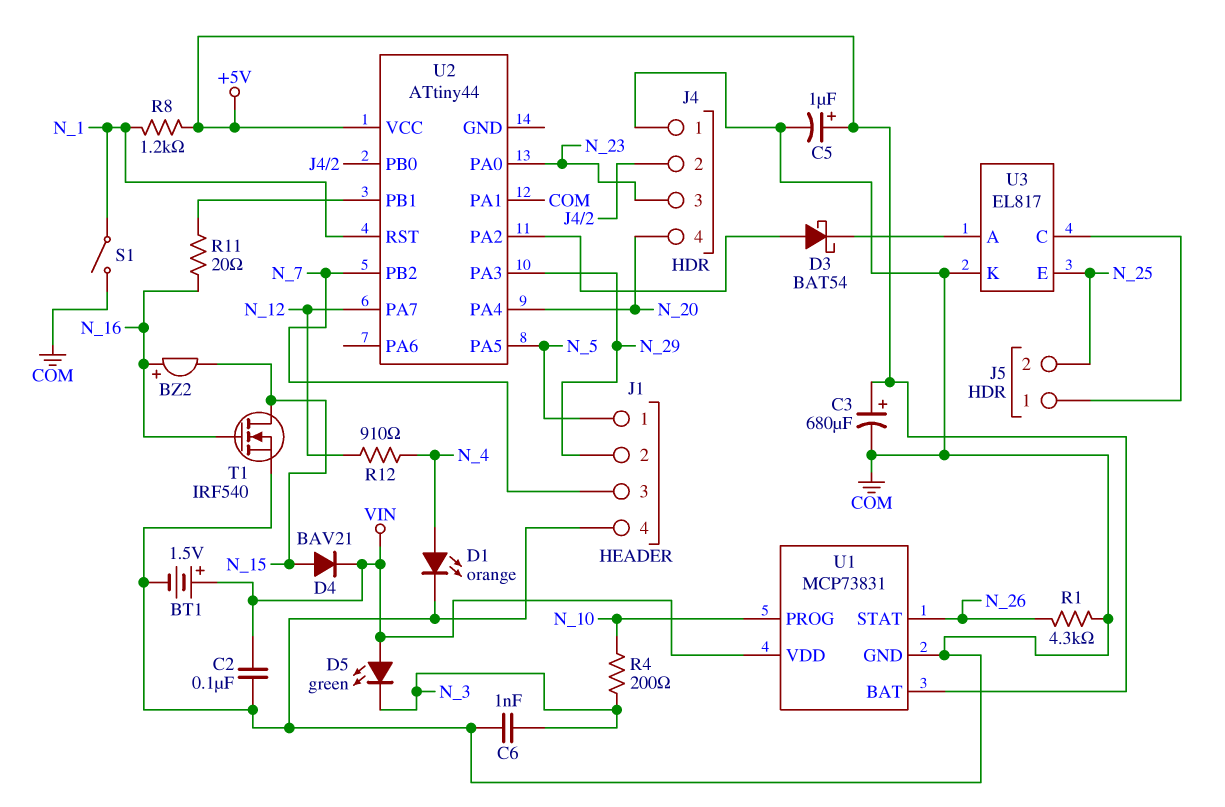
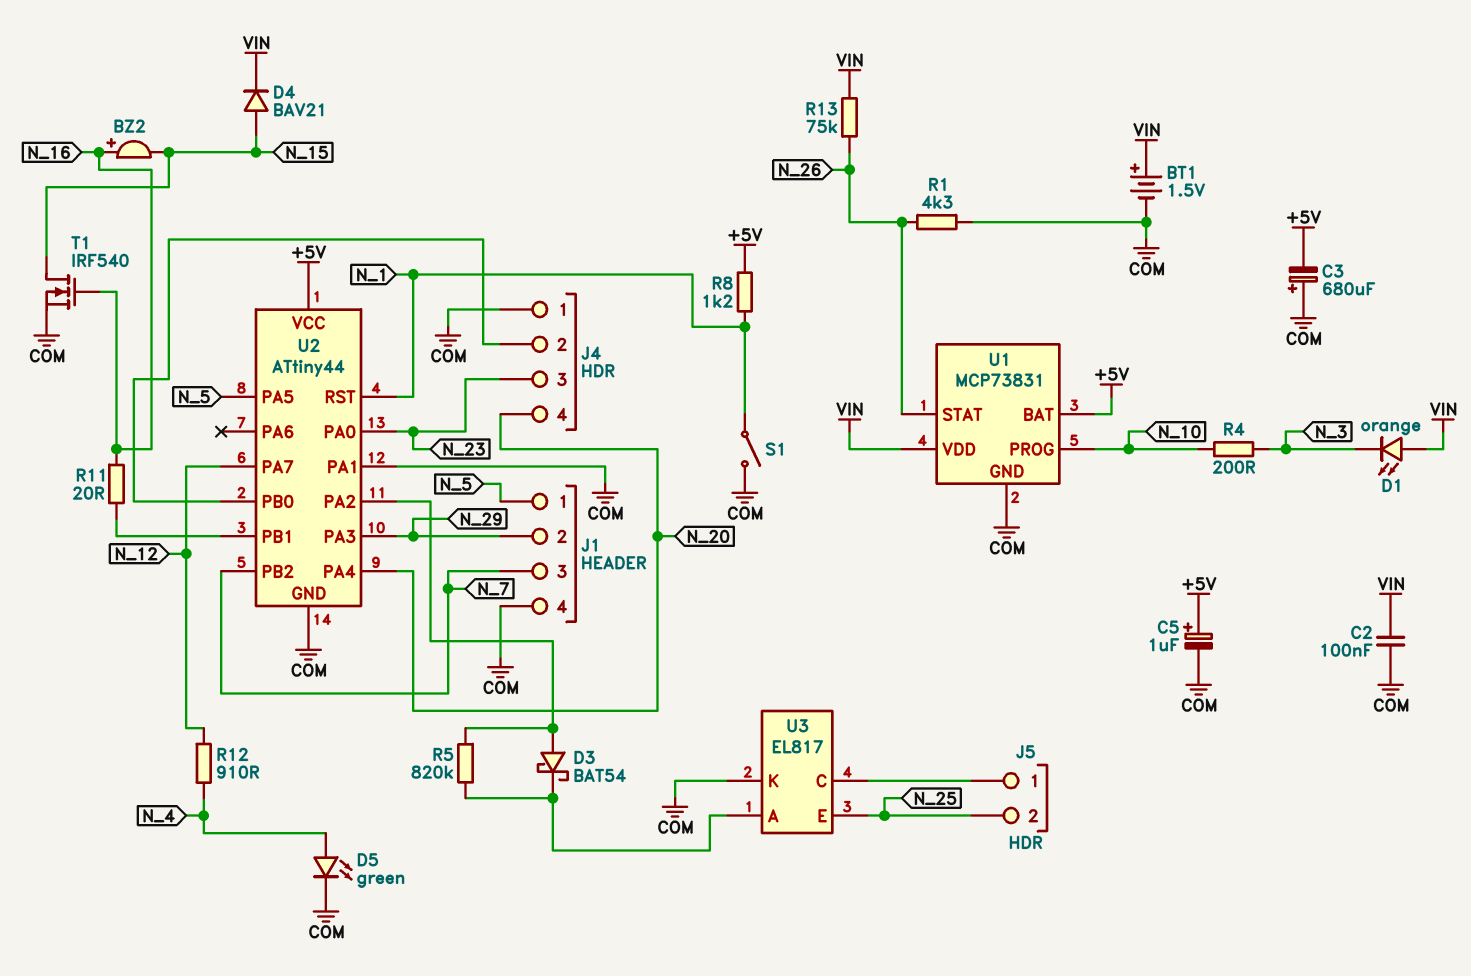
C3: 680uF (plus +5V, minus COM) -> 680uF (plus COM, minus +5V)
C6: 1nF (COM, N_3) -> none
D1: LED orange (A N_4, K COM) -> LED orange (A VIN, K N_3)
D5: LED green (A VIN, K N_3) -> LED green (A N_4, K COM)
R5: none -> 820k (U2/PA2, U3/A)
R13: none -> 75k (N_26, VIN)
U2 pin GND: none -> COM

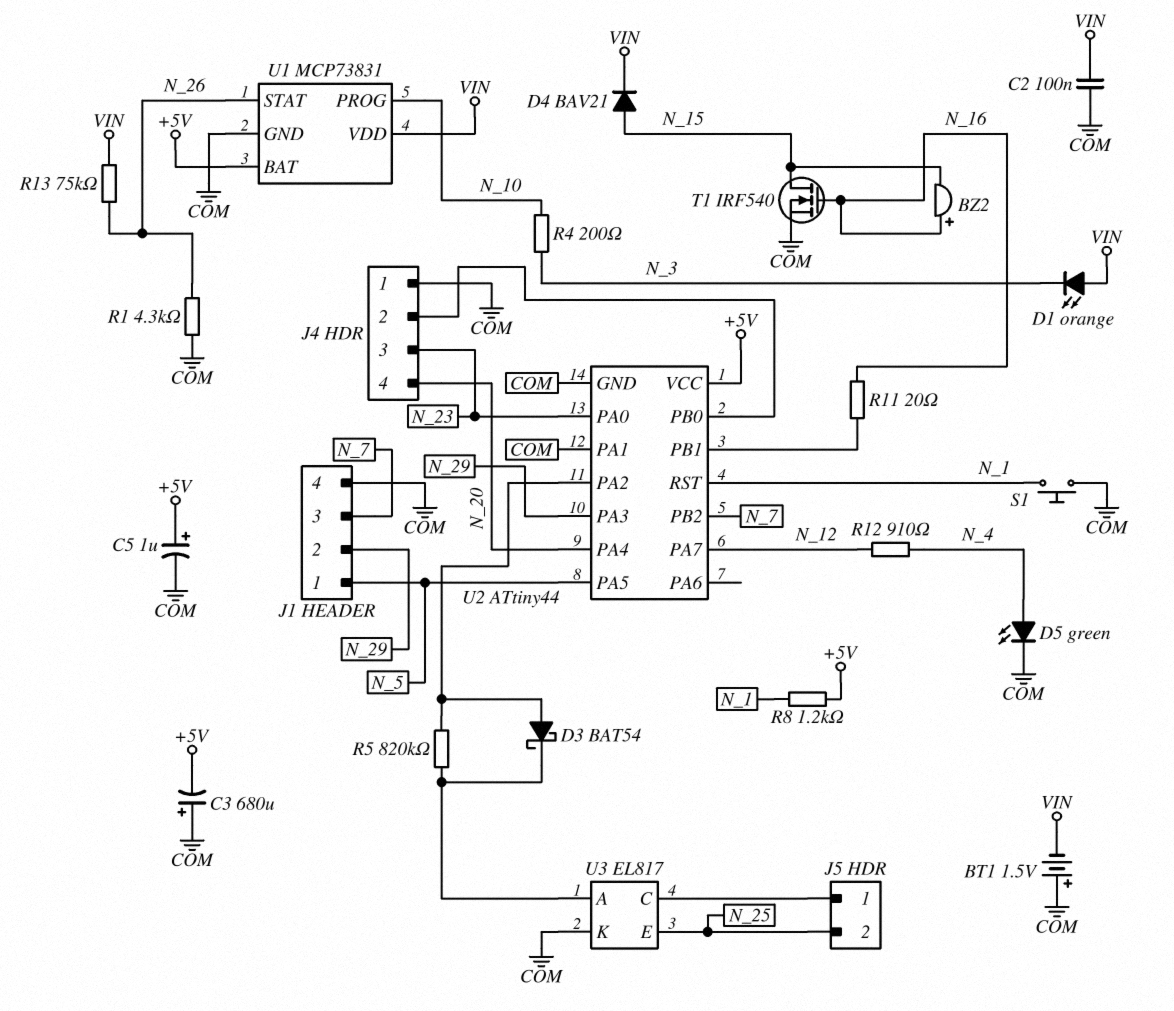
BT1: 1.5V (plus VIN, minus COM) -> 1.5V (plus COM, minus VIN)
S1: switch (COM, N_1) -> button (COM, N_1)

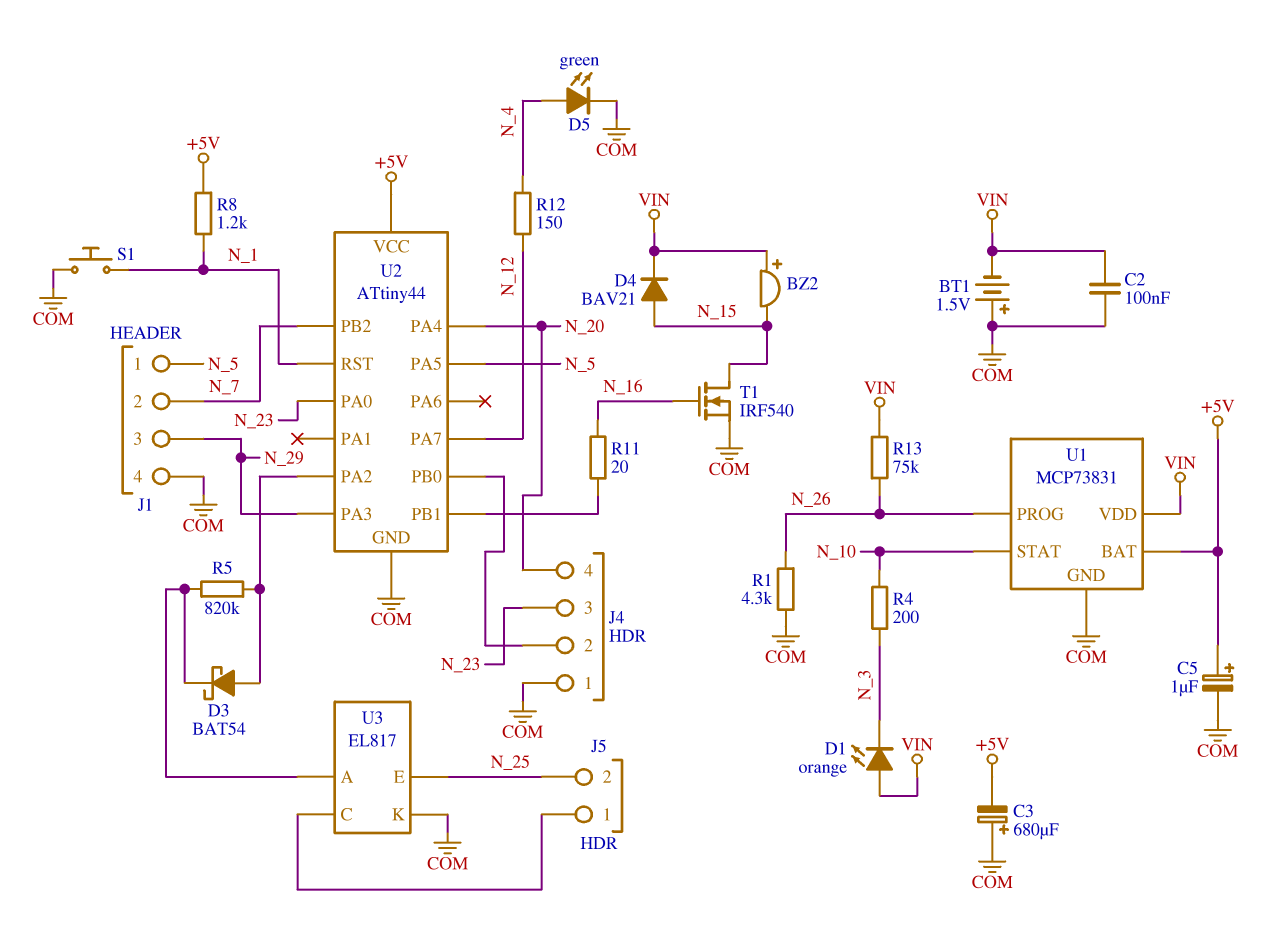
BZ2: buzzer (plus N_16, minus N_15) -> buzzer (plus VIN, minus N_15)
J1 pin 2: N_29 -> N_7
J1 pin 3: N_7 -> N_29
R12: 910 (N_4, N_12) -> 150 (N_4, N_12)
U1 pin PROG: N_10 -> N_26
U1 pin STAT: N_26 -> N_10
U2 pin PA1: COM -> none

